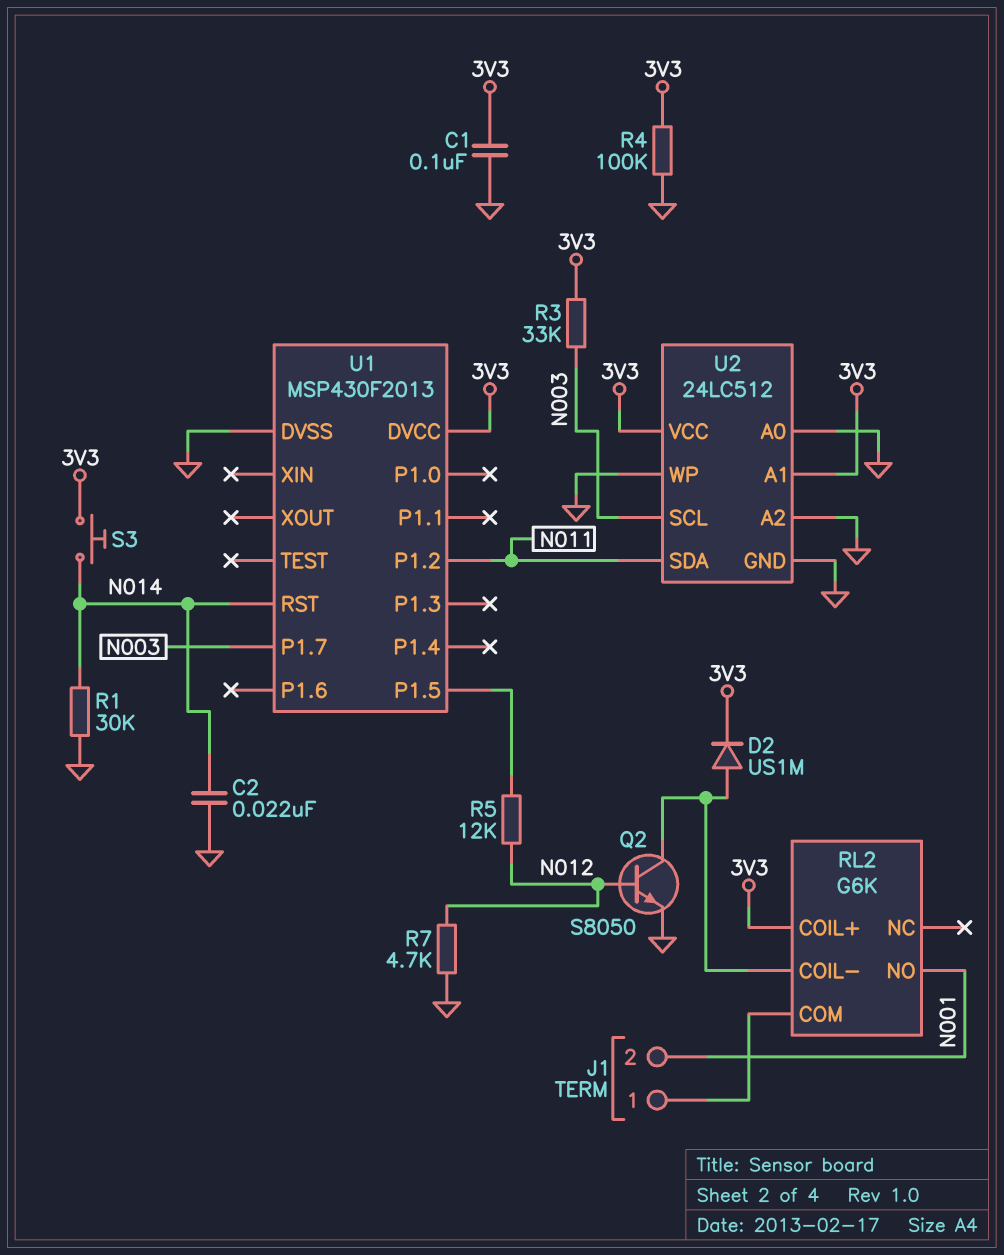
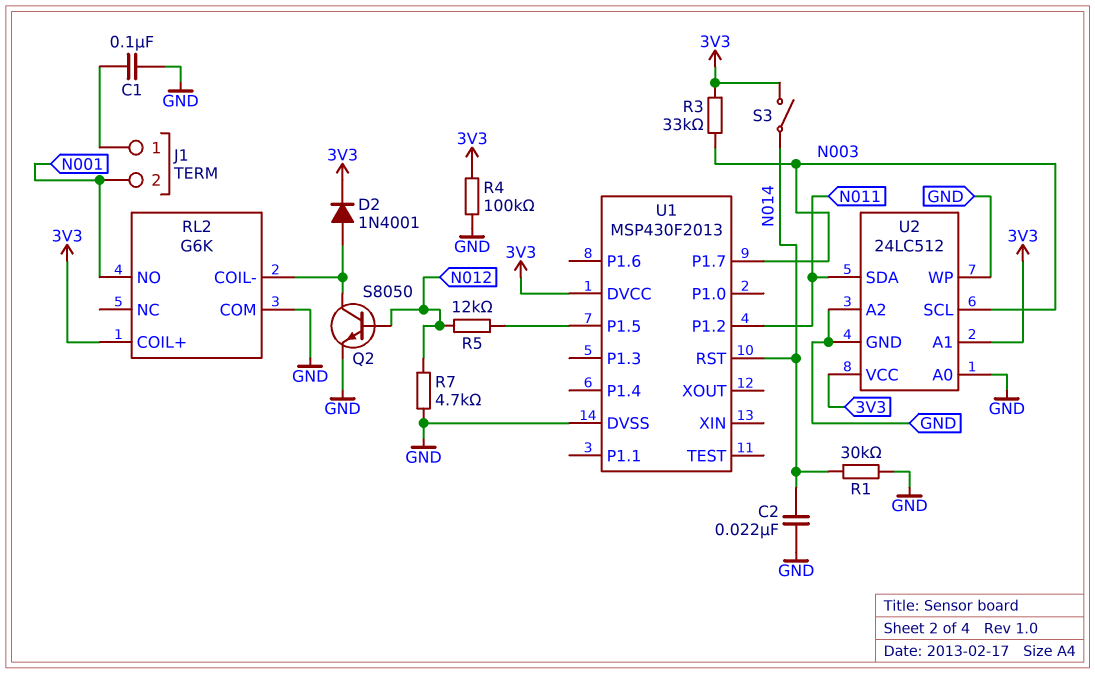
C1: 100nF (3V3, GND) -> 100nF (GND, J1/1)
D2: diode US1M (A RL2/COIL-, K 3V3) -> diode 1N4001 (A RL2/COIL-, K 3V3)
RL2 pin COM: J1/1 -> GND
S3: button (3V3, N014) -> switch (3V3, N014)

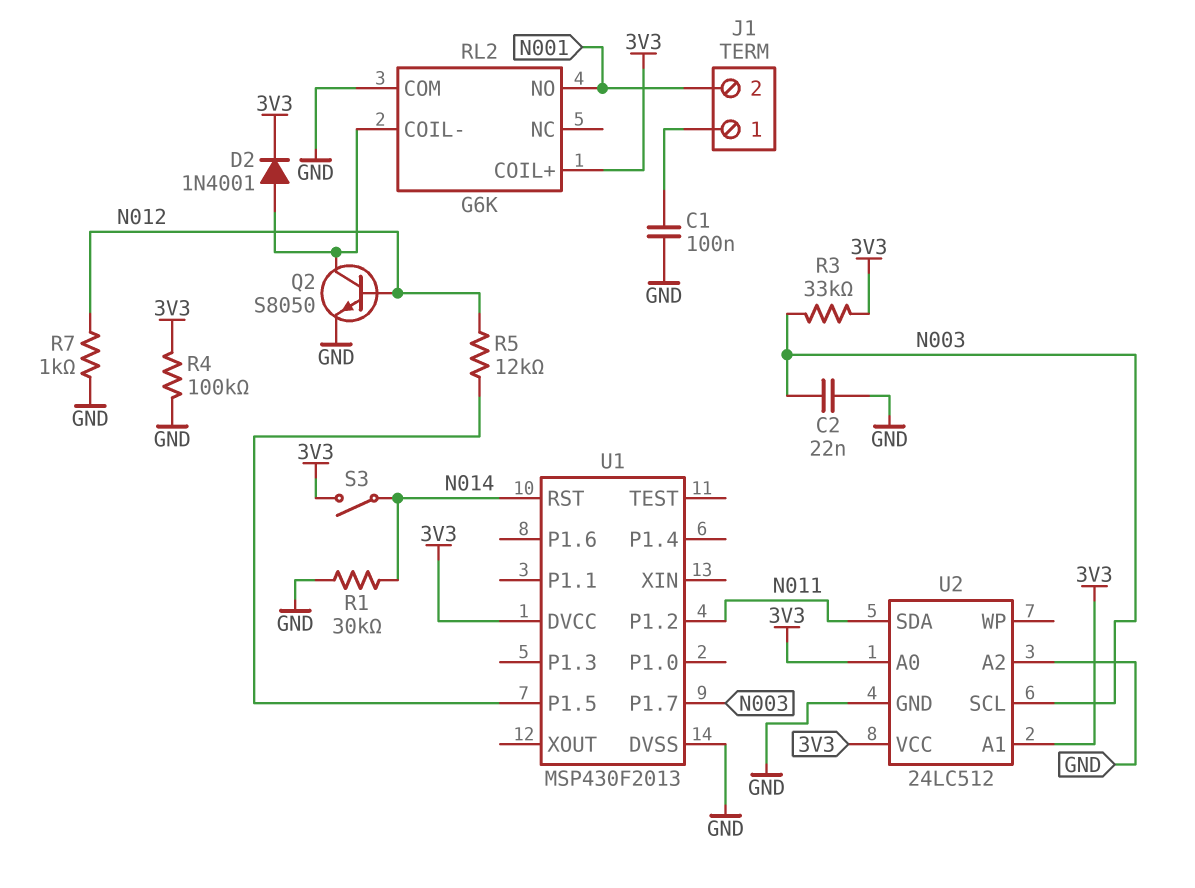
C2: 22nF (GND, N014) -> 22nF (GND, N003)
R7: 4.7k (GND, N012) -> 1k (GND, N012)
U2 pin A0: GND -> 3V3
U2 pin WP: GND -> none

